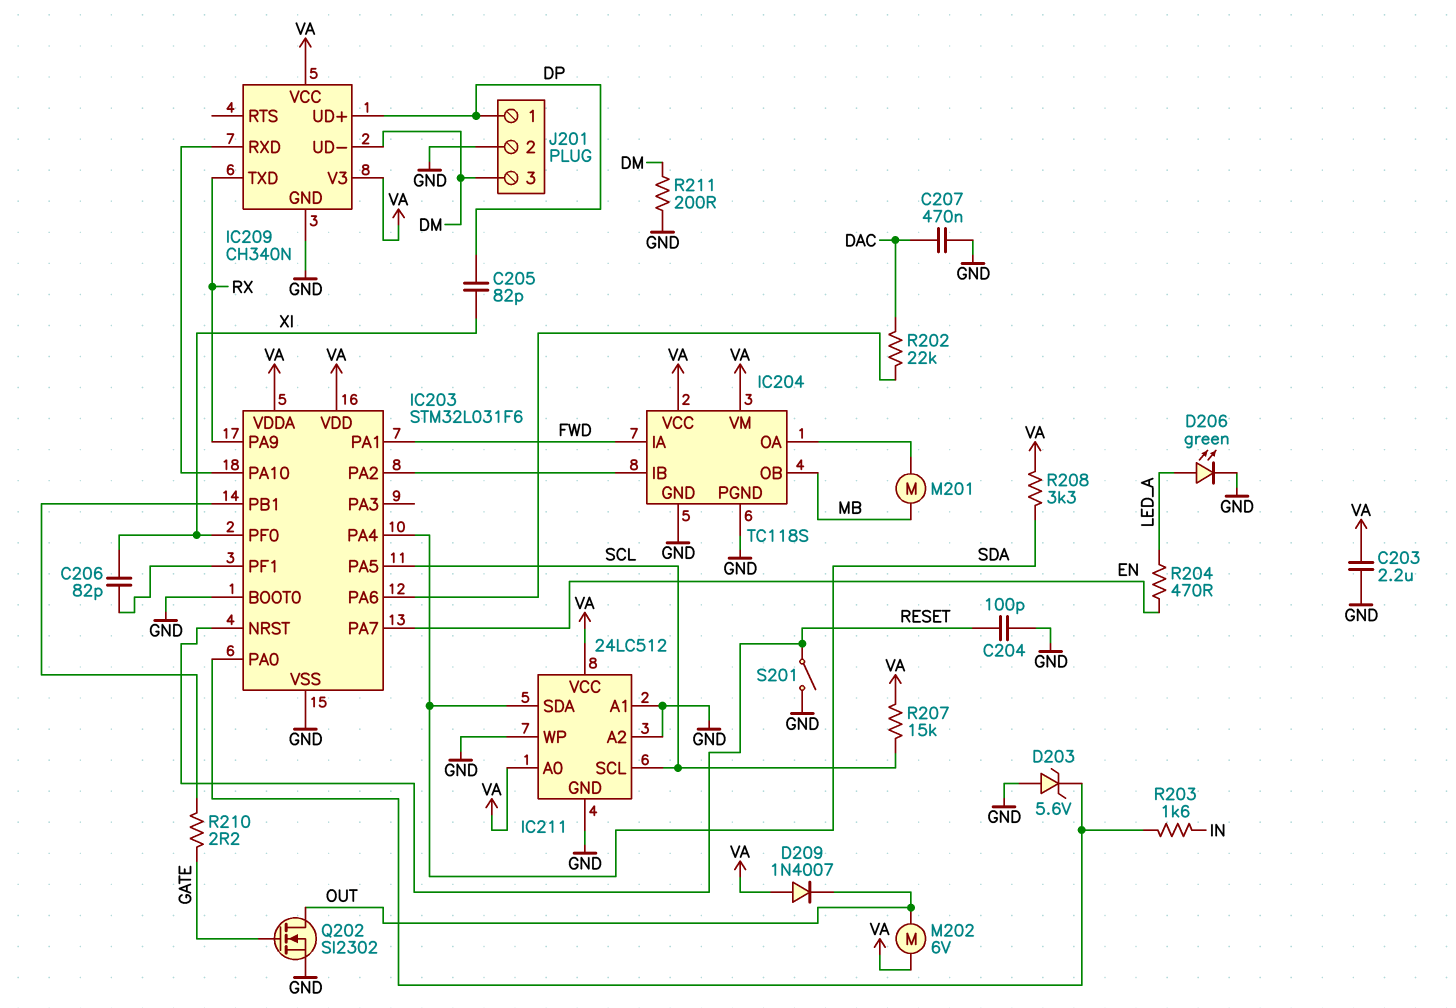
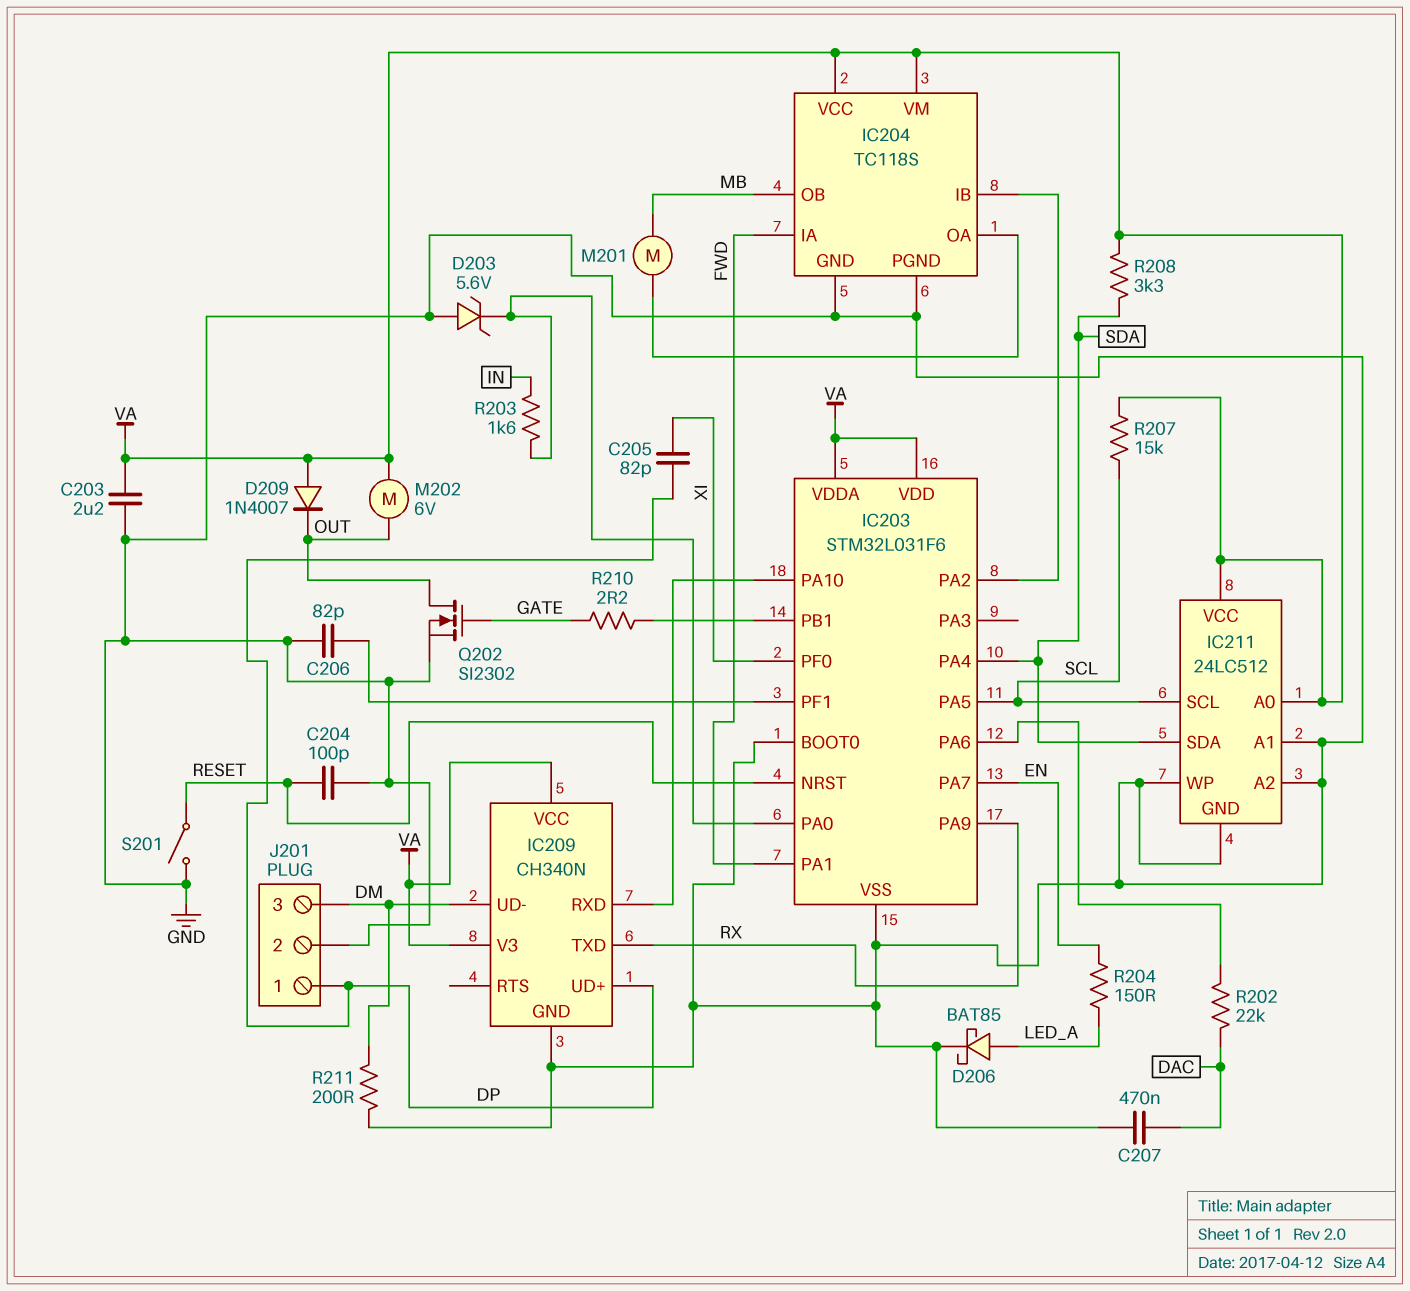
C206: 82pF (IC203/PF1, XI) -> 82pF (GND, IC203/PF1)
D206: LED green (A LED_A, K GND) -> schottky BAT85 (A LED_A, K GND)
R204: 470 (EN, LED_A) -> 150 (EN, LED_A)

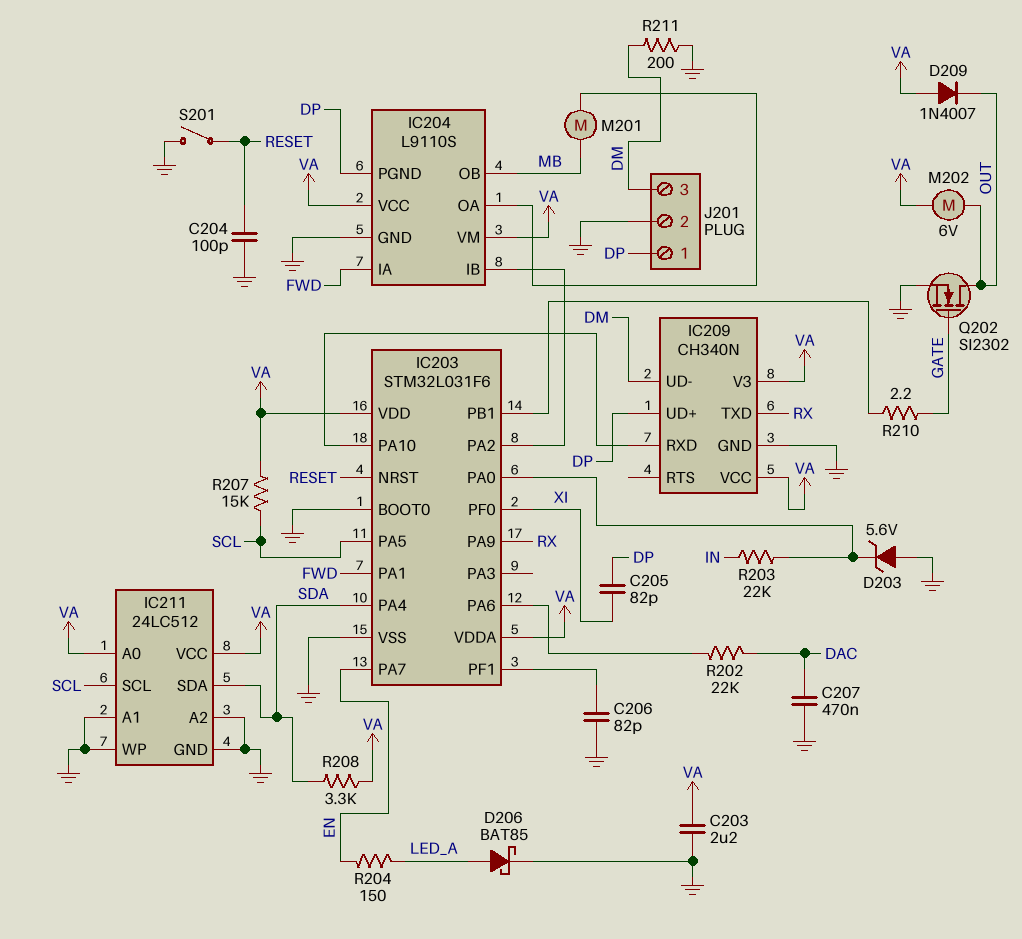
IC204: TC118S -> L9110S
IC204 pin PGND: GND -> DP
R203: 1.6k (IC203/PA0, IN) -> 22k (IC203/PA0, IN)

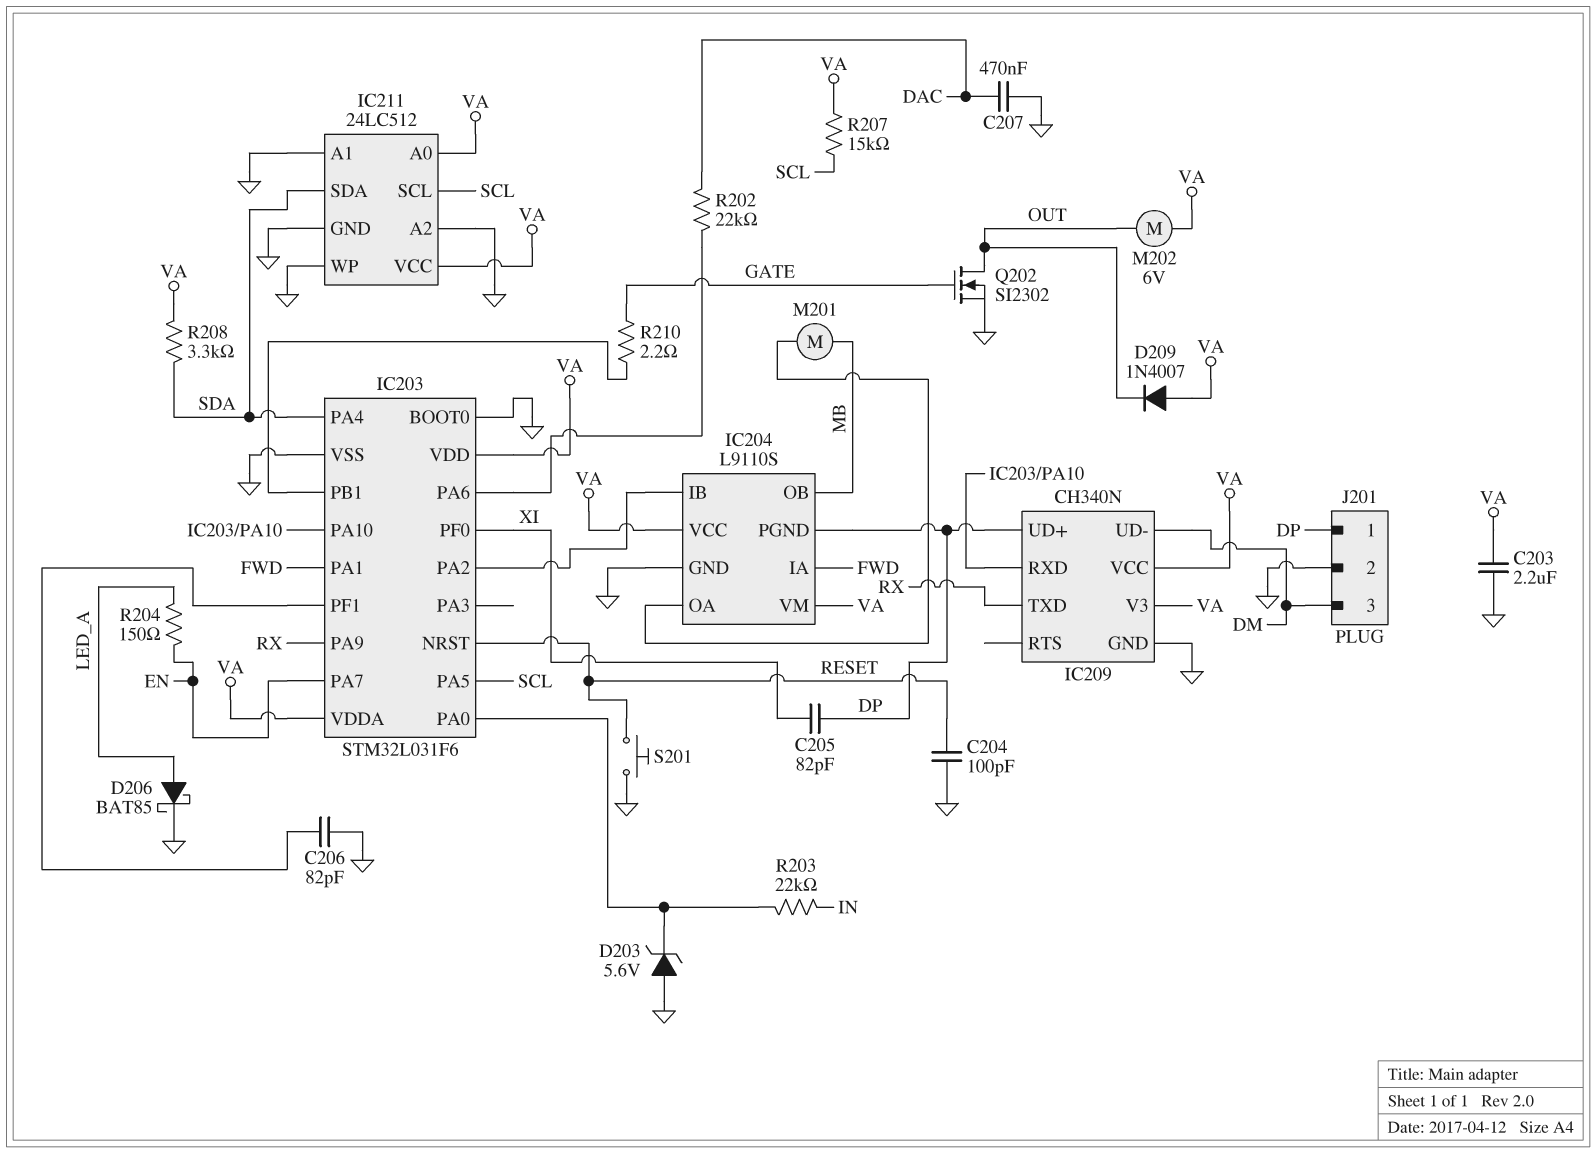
R211: 200 (DM, GND) -> none
S201: switch (GND, RESET) -> button (GND, RESET)

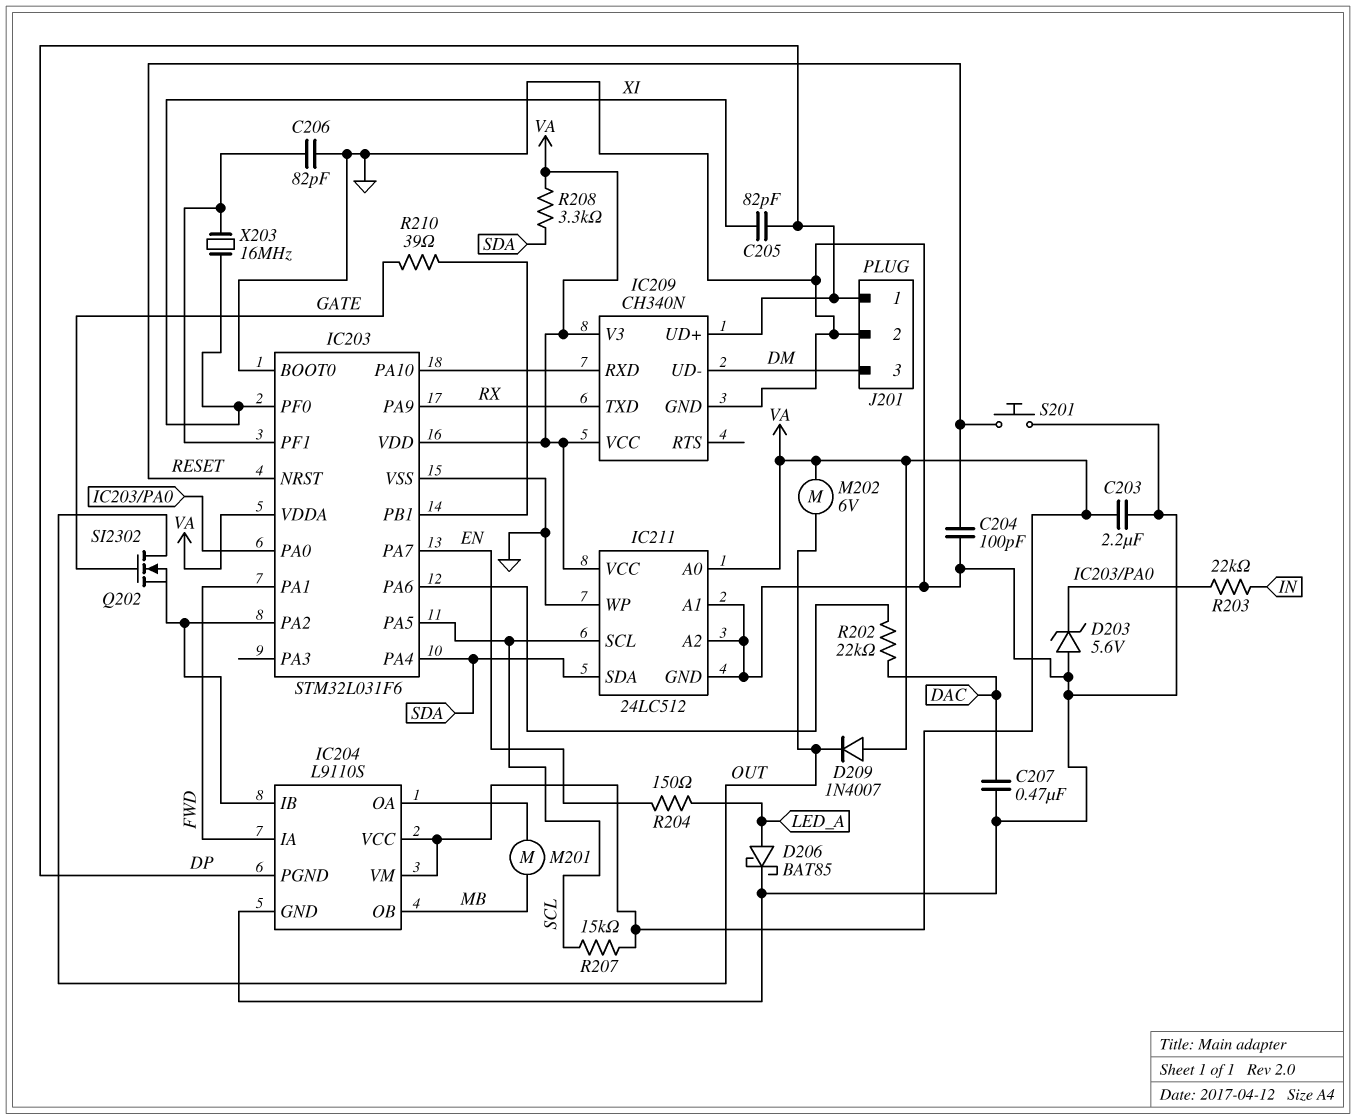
Q202: NMOS SI2302 (G GATE, D OUT, S GND) -> NMOS SI2302 (G GATE, D OUT, S IC203/PA2)
R210: 2.2 (GATE, IC203/PB1) -> 39 (GATE, IC203/PB1)
X203: none -> 16MHz (IC203/PF1, XI)

